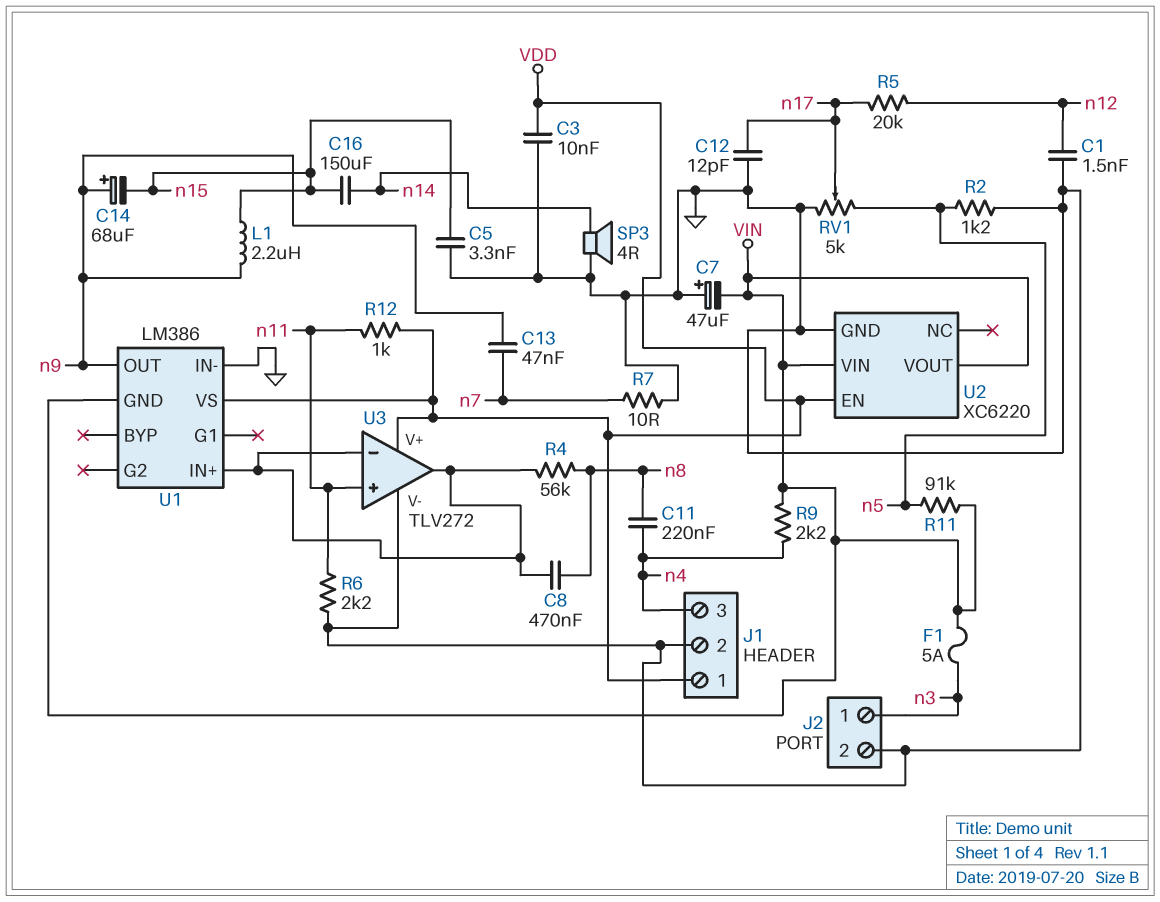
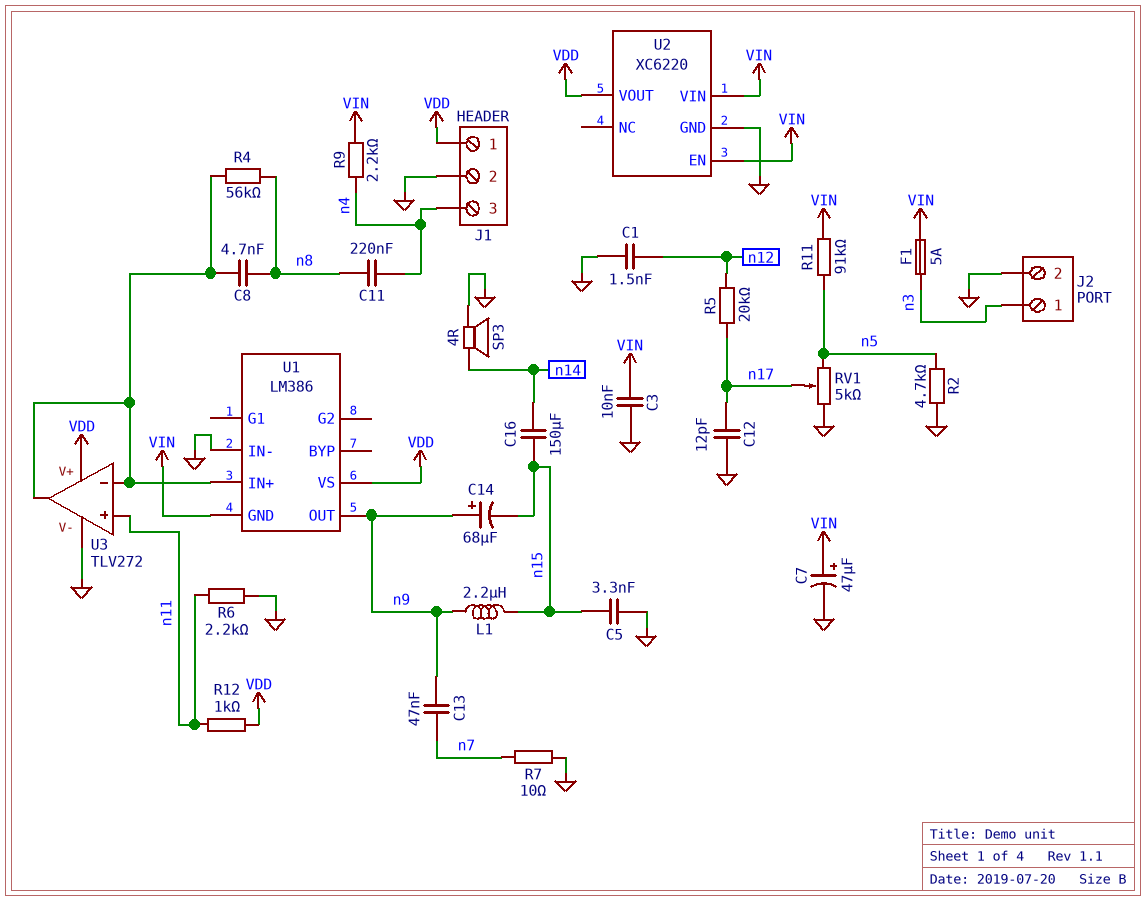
C3: 10nF (GND, VDD) -> 10nF (GND, VIN)
C7: 47uF (plus GND, minus VIN) -> 47uF (plus VIN, minus GND)
C8: 470nF (U1/IN+, n8) -> 4.7nF (U1/IN+, n8)
R2: 1.2k (GND, n5) -> 4.7k (GND, n5)
U2 pin EN: VDD -> VIN
U2 pin VOUT: VIN -> VDD

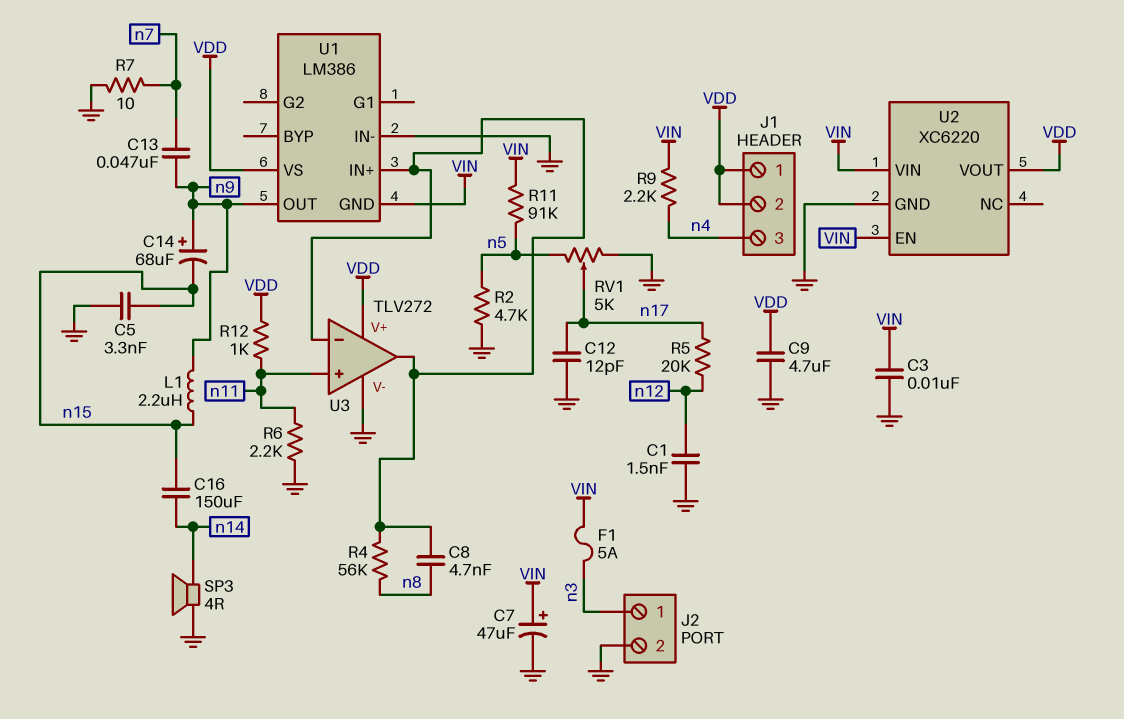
C9: none -> 4.7uF (GND, VDD)
C11: 220nF (n4, n8) -> none
J1 pin 2: GND -> VDD

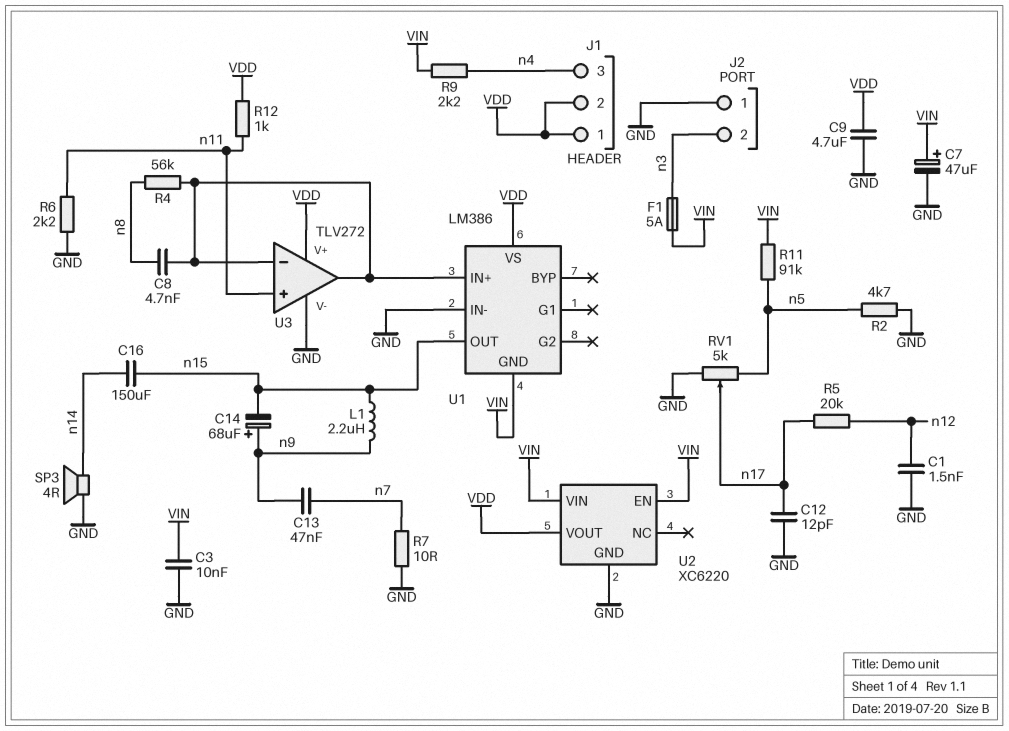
C5: 3.3nF (GND, n15) -> none
J2 pin 1: n3 -> GND
J2 pin 2: GND -> n3
U1 pin OUT: n9 -> n15

